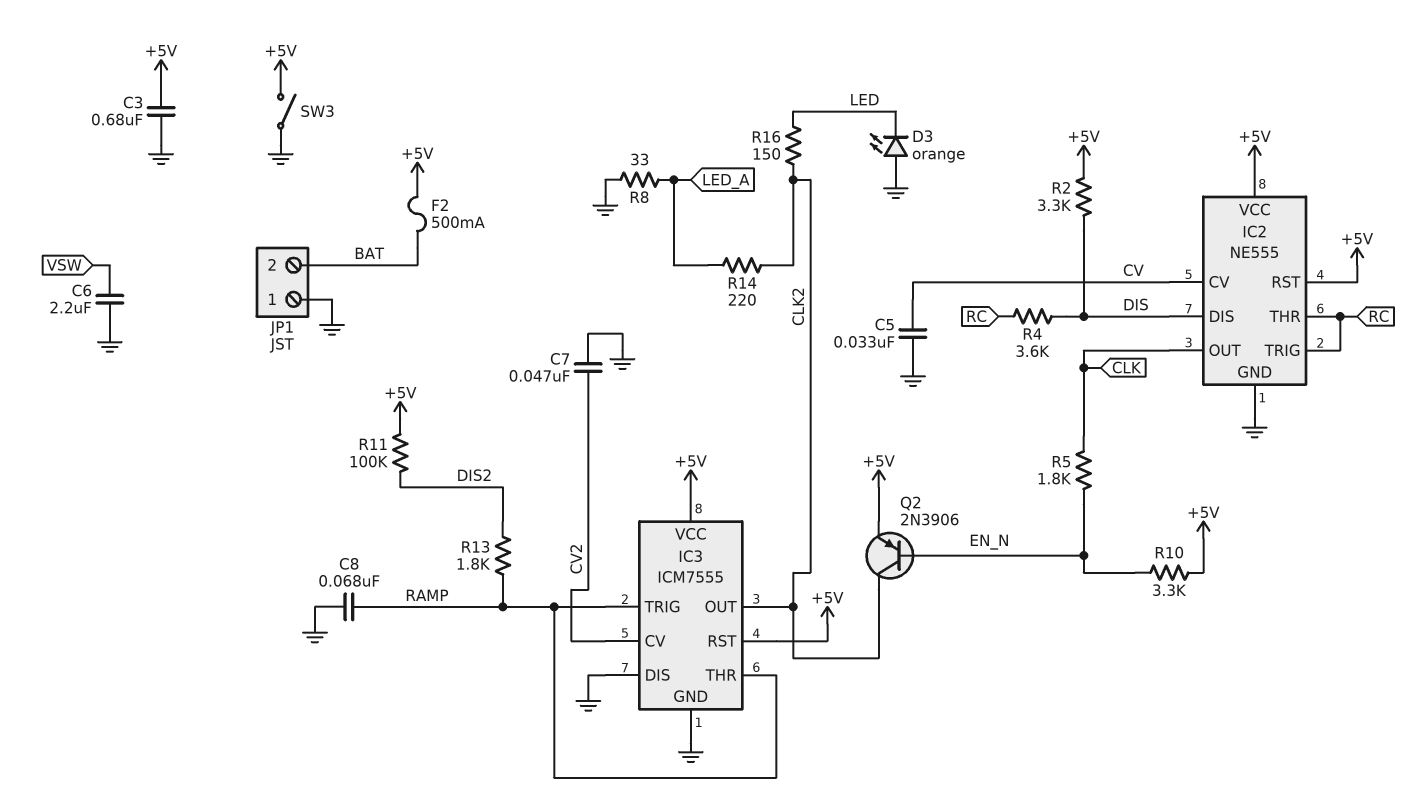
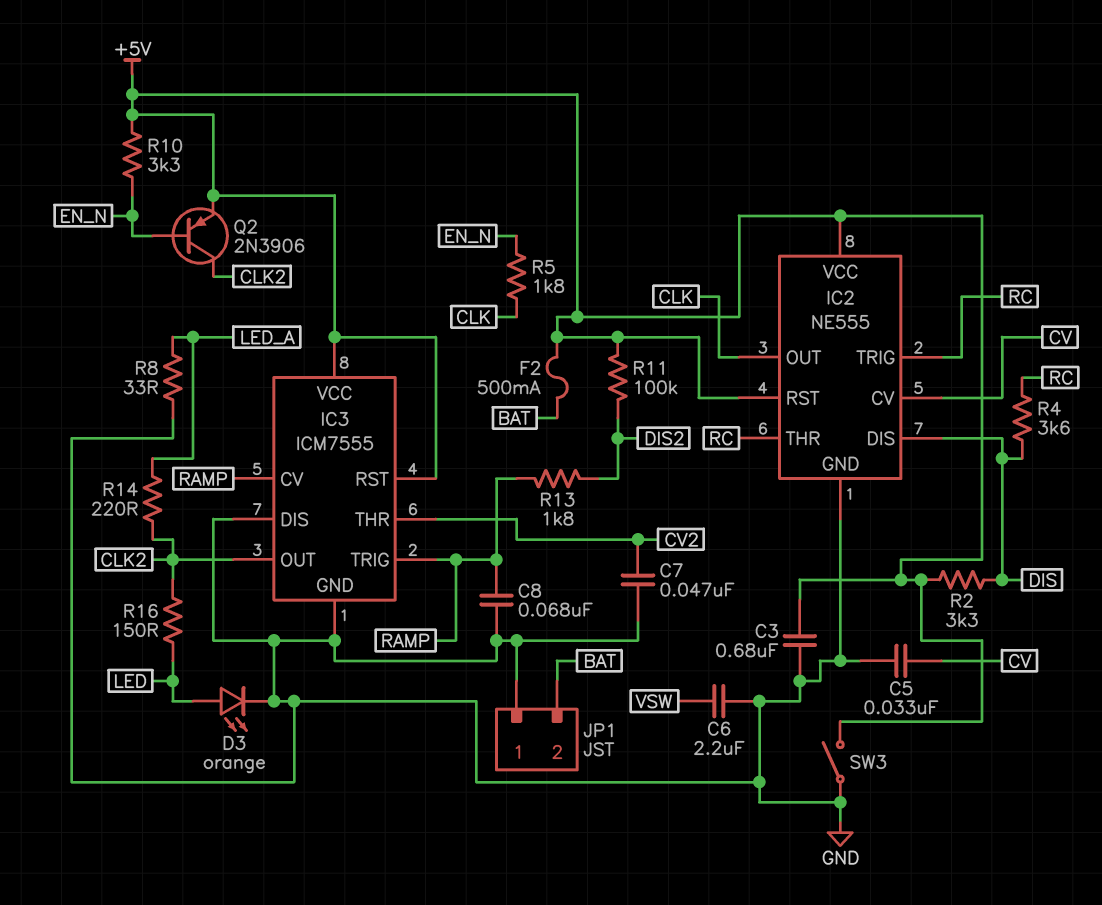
D3: LED orange (A GND, K LED) -> LED orange (A LED, K GND)
IC3 pin CV: CV2 -> RAMP
IC3 pin THR: RAMP -> CV2

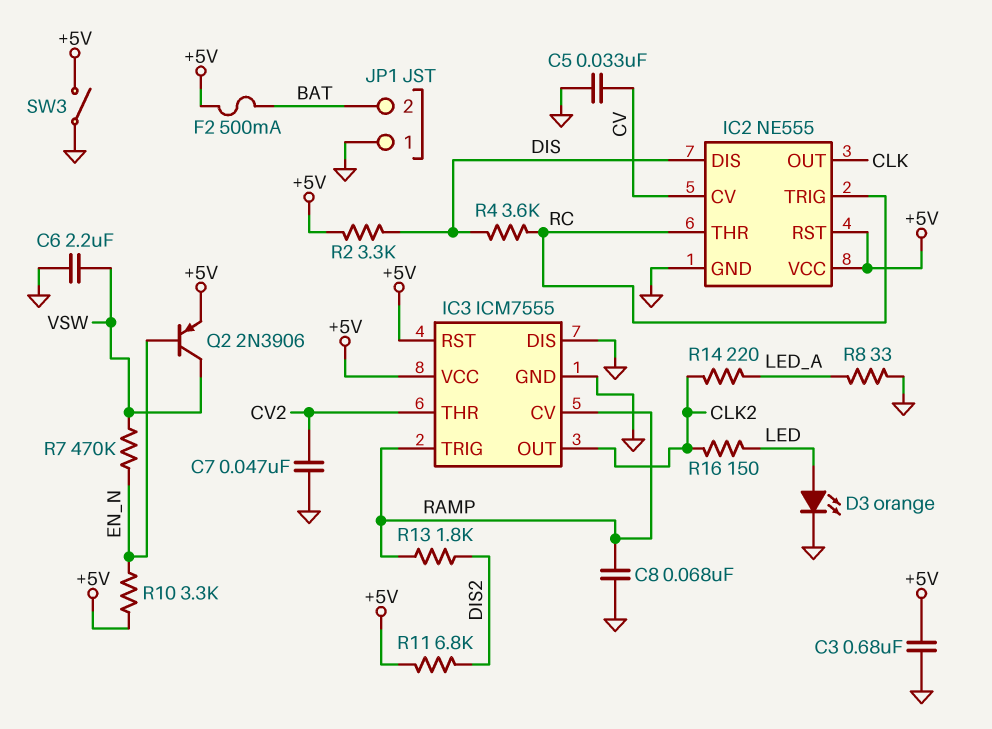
Q2: PNP 2N3906 (B EN_N, C CLK2, E +5V) -> PNP 2N3906 (B EN_N, C VSW, E +5V)
R5: 1.8k (CLK, EN_N) -> none
R7: none -> 470k (EN_N, VSW)
R11: 100k (+5V, DIS2) -> 6.8k (+5V, DIS2)

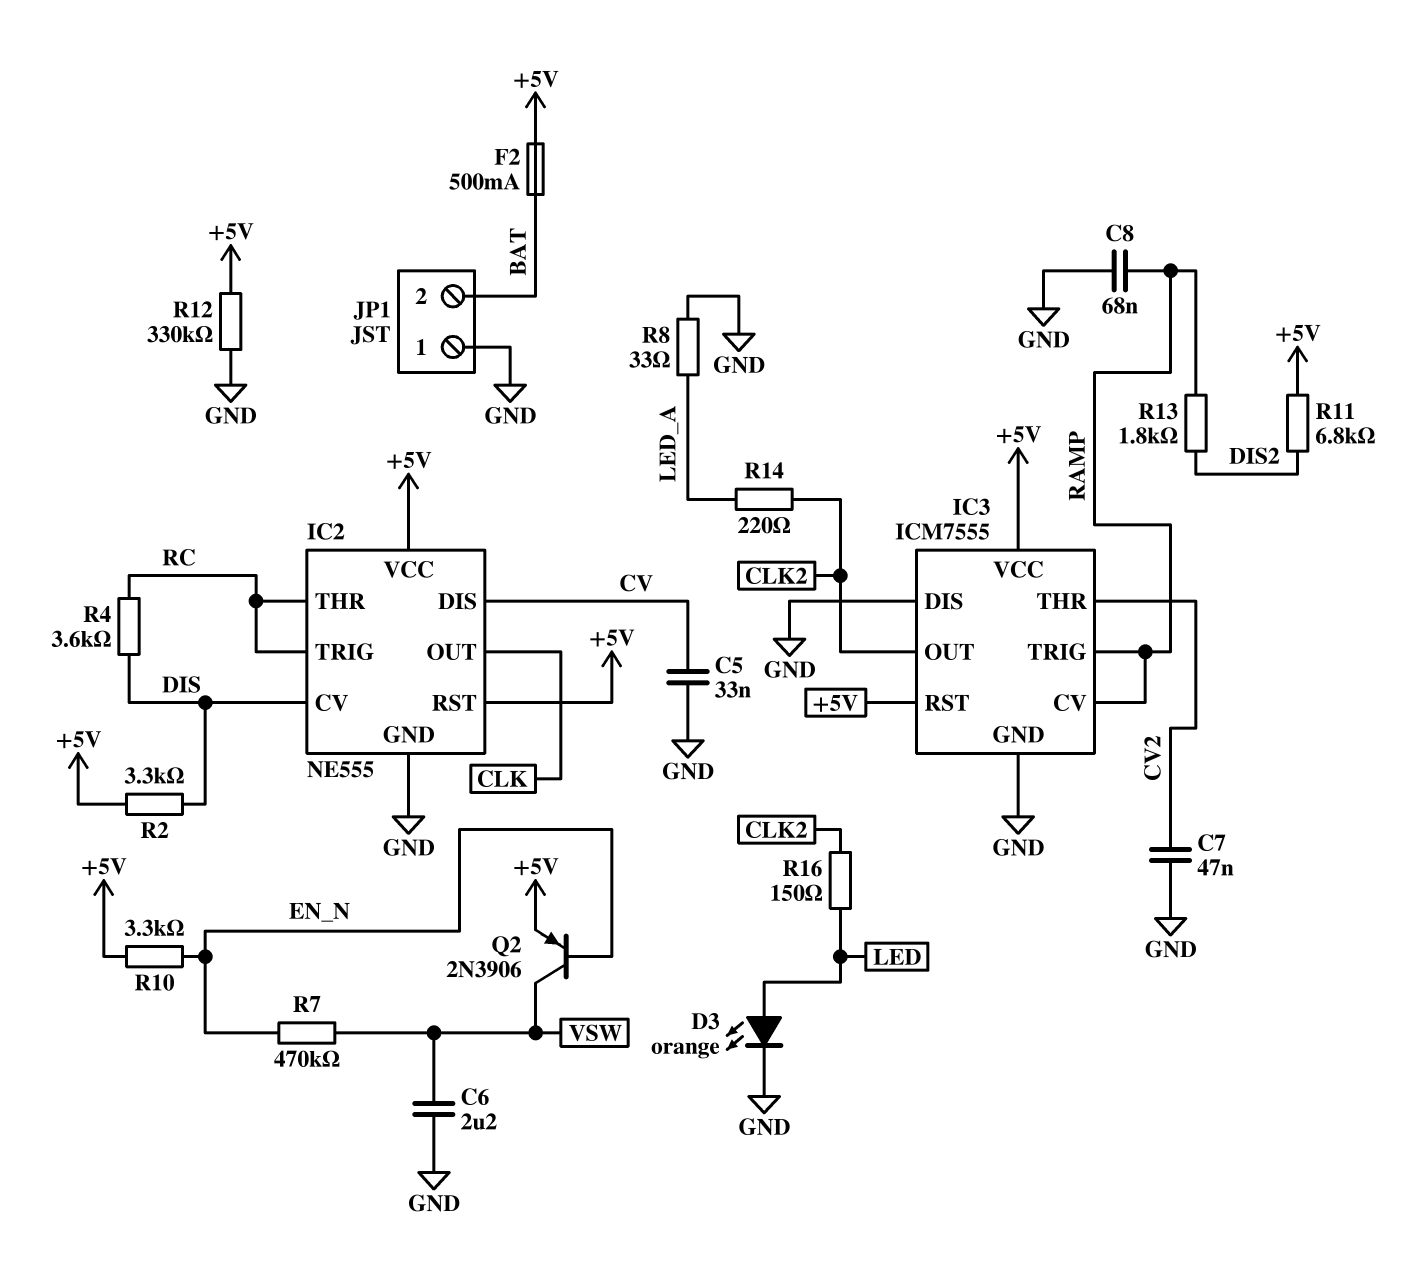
C3: 680nF (+5V, GND) -> none
IC2 pin CV: CV -> DIS
IC2 pin DIS: DIS -> CV
R12: none -> 330k (+5V, GND)
SW3: switch (+5V, GND) -> none

